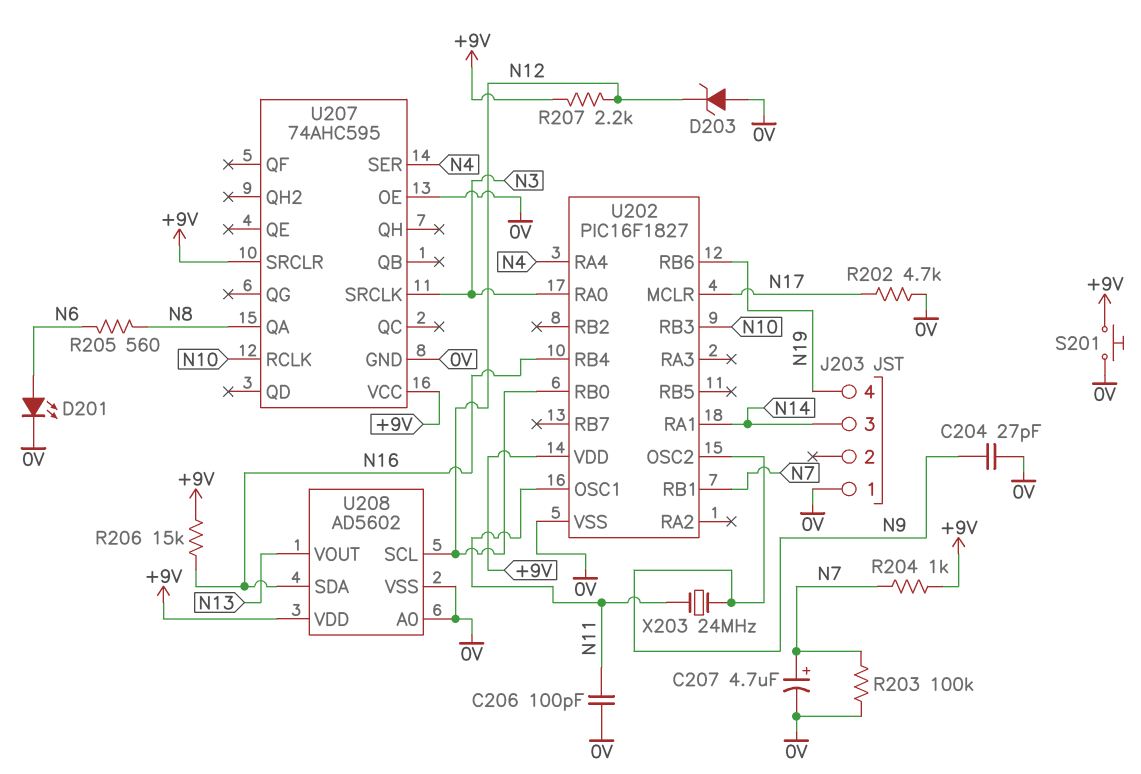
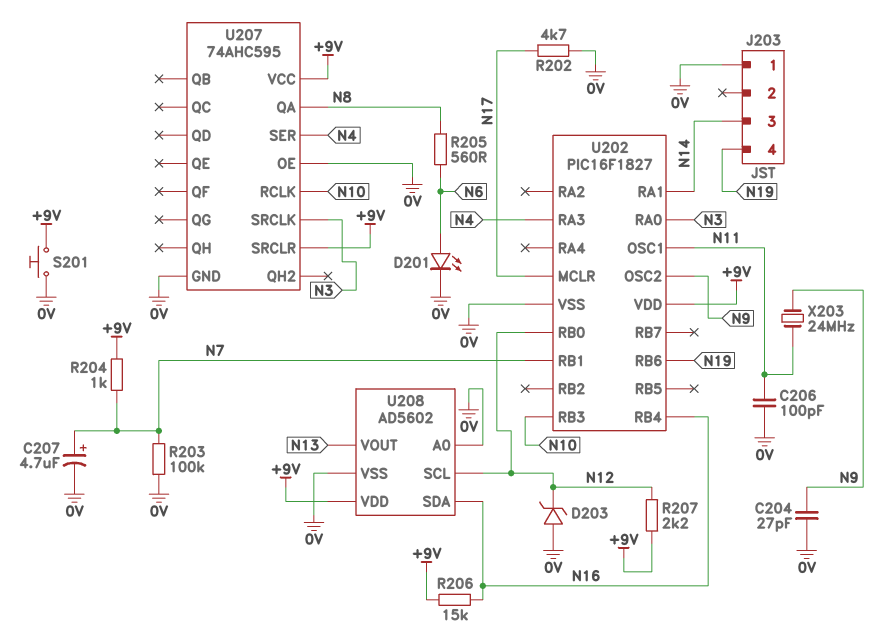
U202 pin RA3: none -> N4
U202 pin RA4: N4 -> none

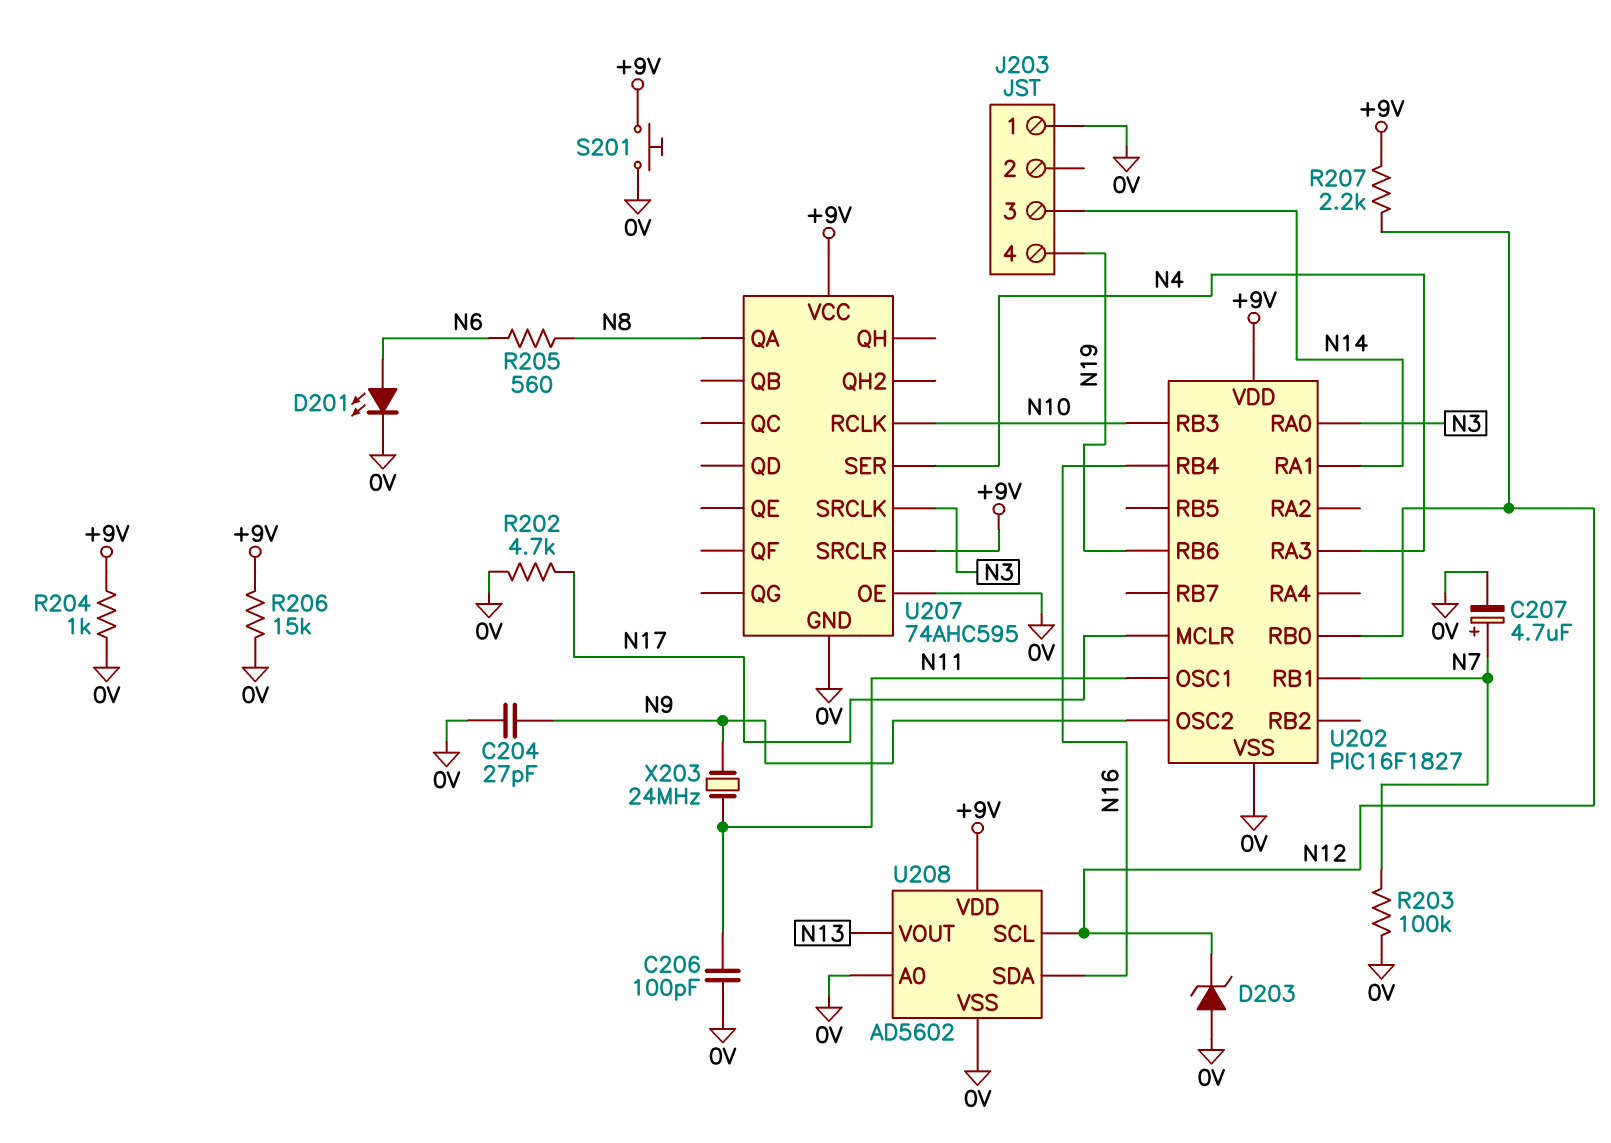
R204: 1k (+9V, N7) -> 1k (+9V, 0V)
R206: 15k (+9V, N16) -> 15k (+9V, 0V)

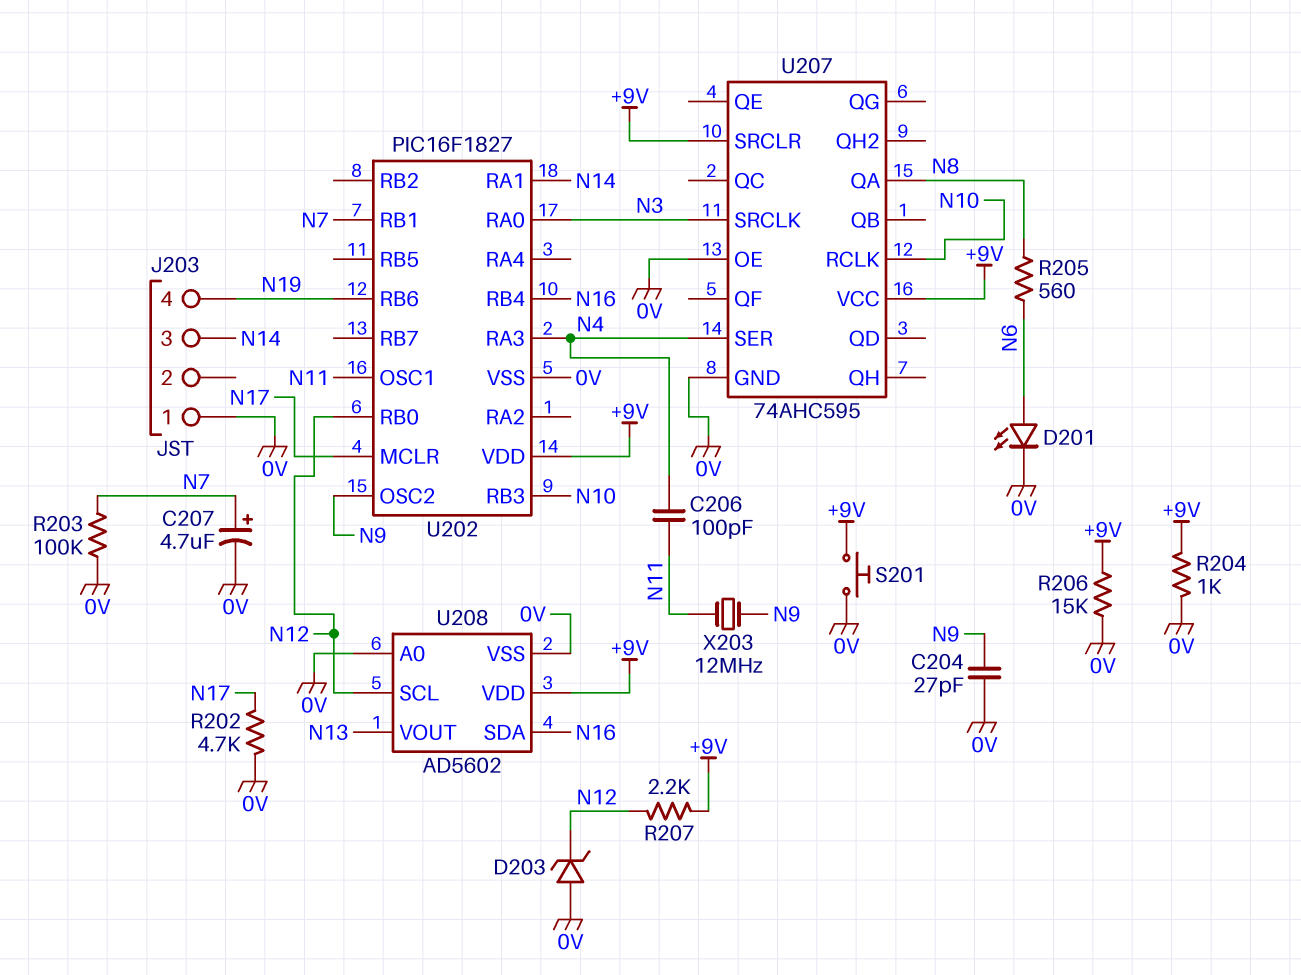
C206: 100pF (0V, N11) -> 100pF (N4, N11)
X203: 24MHz (N9, N11) -> 12MHz (N9, N11)

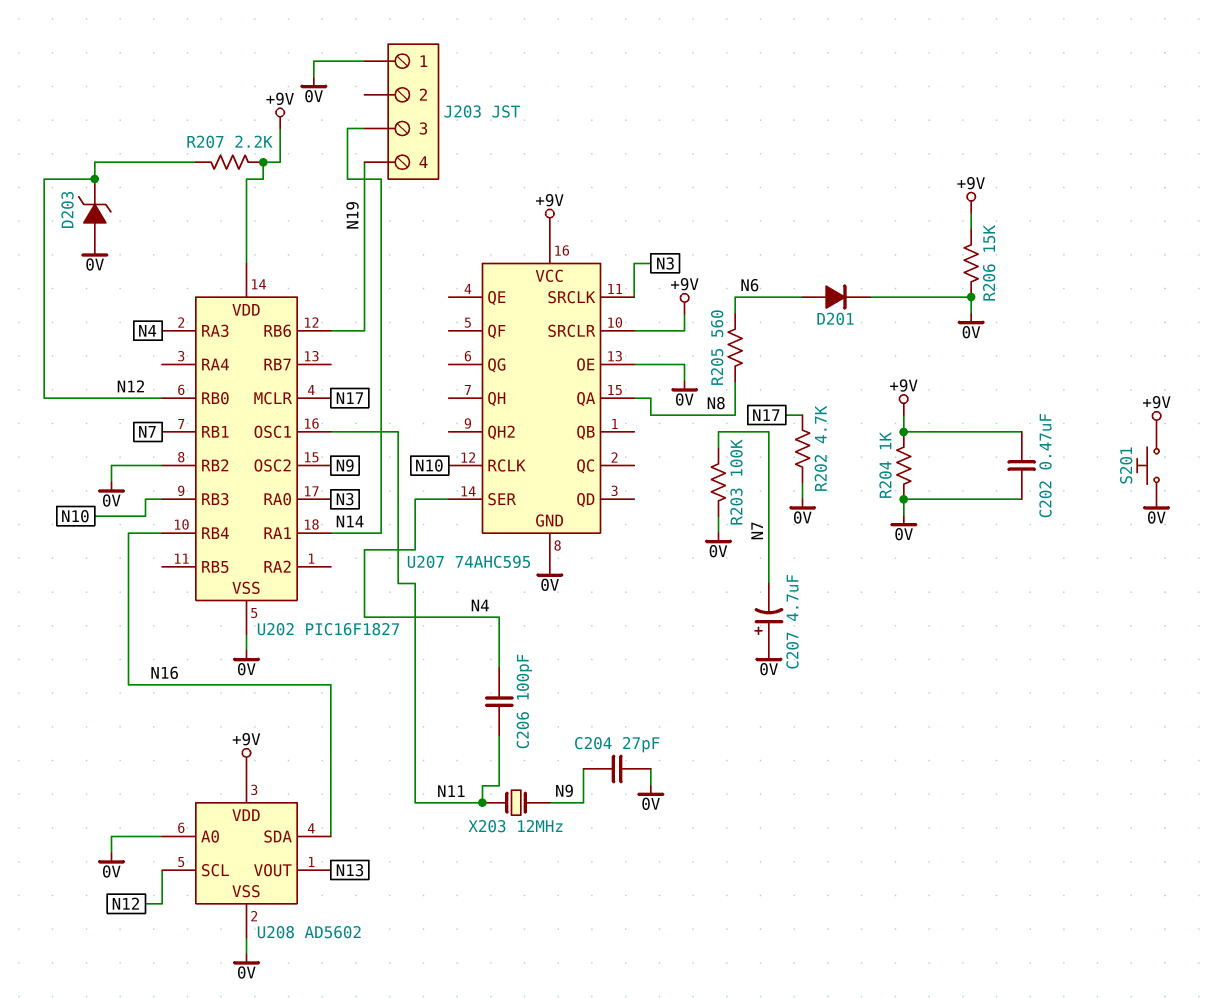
C202: none -> 470nF (+9V, 0V)
C207: 4.7uF (plus N7, minus 0V) -> 4.7uF (plus 0V, minus N7)
D201: LED (A N6, K 0V) -> diode (A N6, K 0V)
U202 pin RB2: none -> 0V

